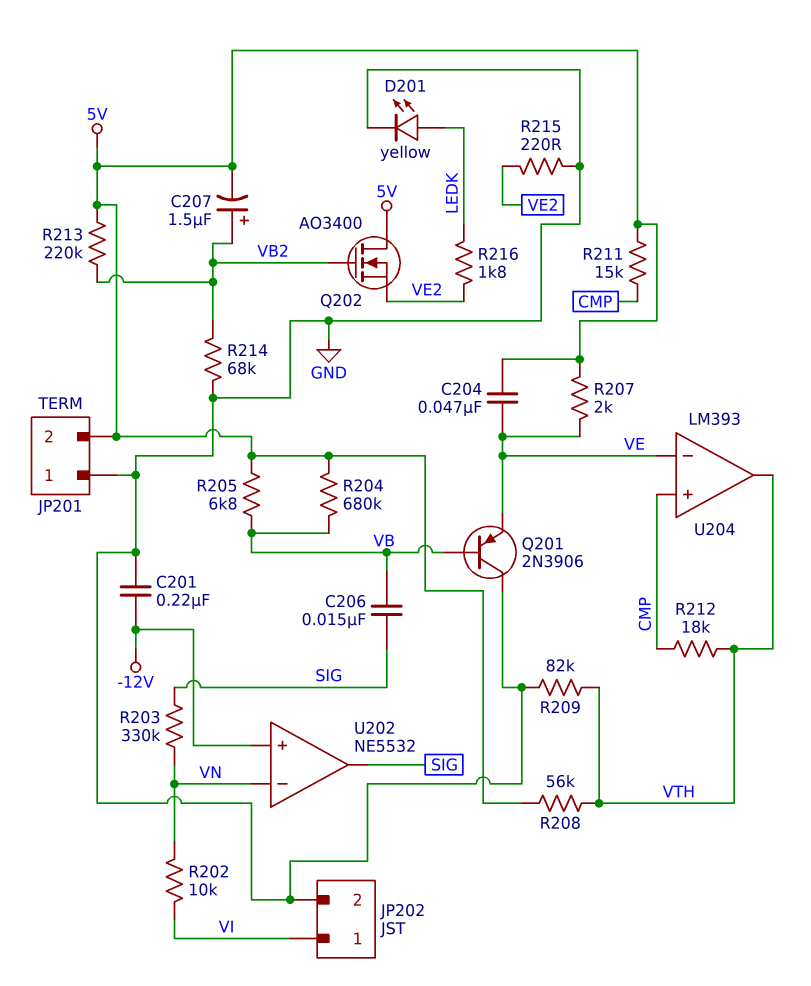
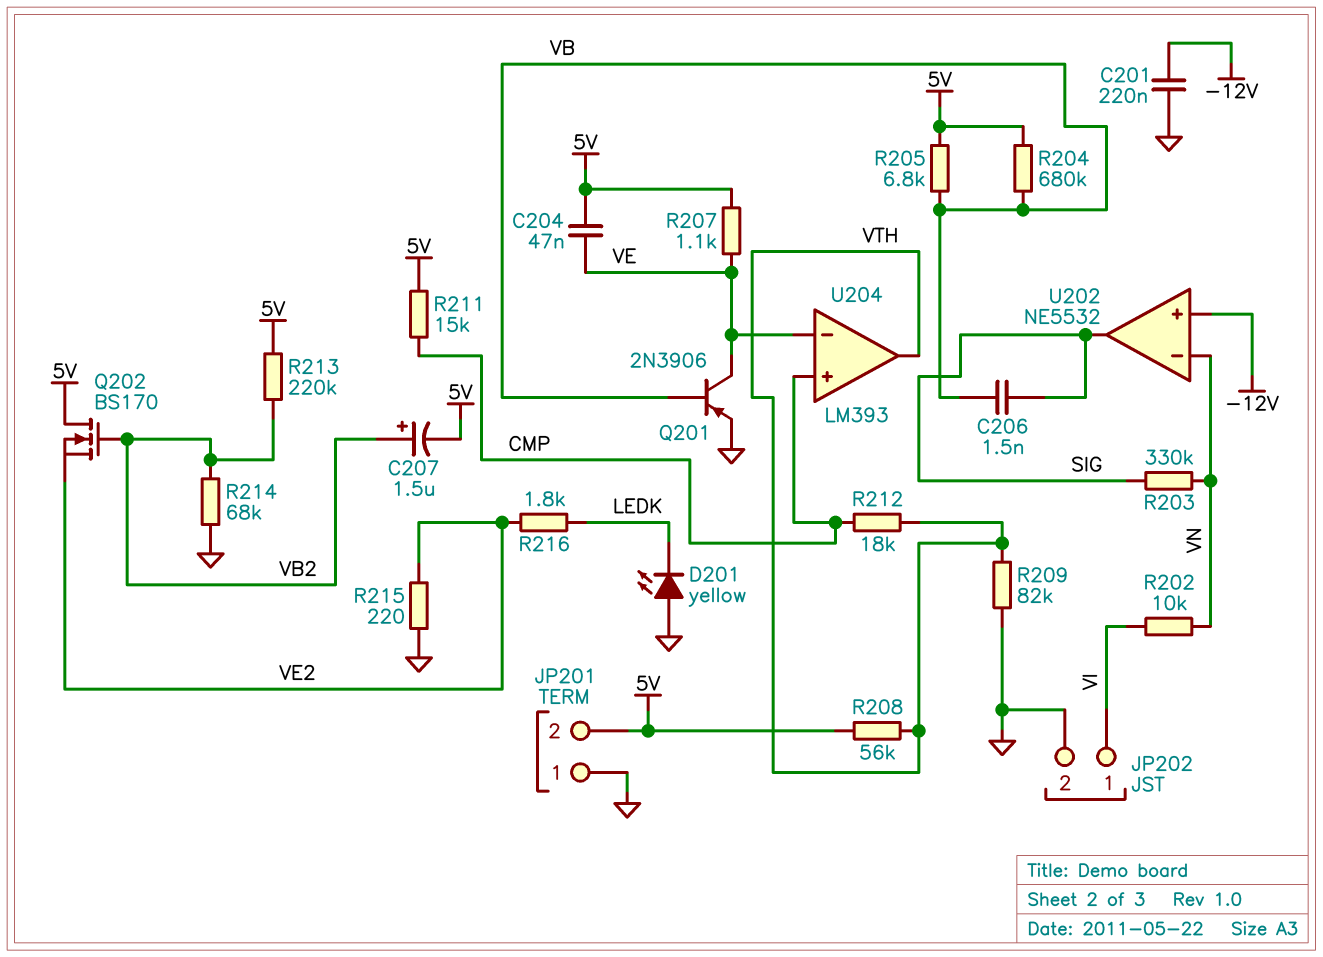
C206: 15nF (SIG, VB) -> 1.5nF (SIG, VB)
D201: LED yellow (A LEDK, K GND) -> LED yellow (A GND, K LEDK)
Q201: PNP 2N3906 (B VB, C GND, E VE) -> PNP 2N3906 (B VB, C VE, E GND)
Q202: NMOS AO3400 (G VB2, D 5V, S VE2) -> NMOS BS170 (G VB2, D 5V, S VE2)
R207: 2k (5V, VE) -> 1.1k (5V, VE)

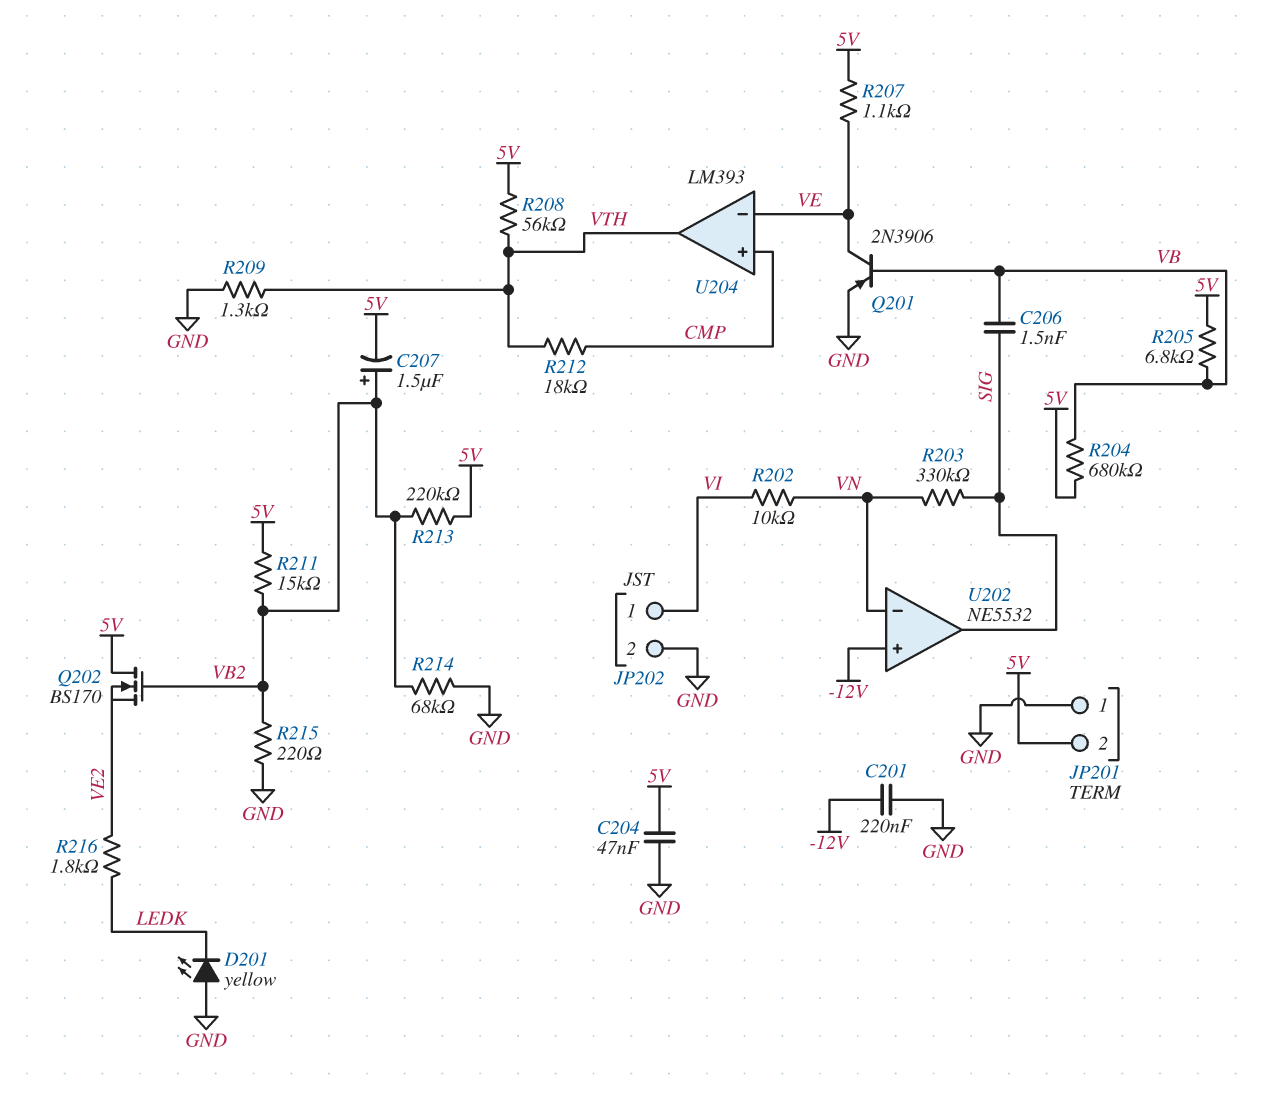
C204: 47nF (5V, VE) -> 47nF (5V, GND)
R209: 82k (GND, VTH) -> 1.3k (GND, VTH)
R211: 15k (5V, CMP) -> 15k (5V, VB2)
R215: 220 (GND, VE2) -> 220 (GND, VB2)

